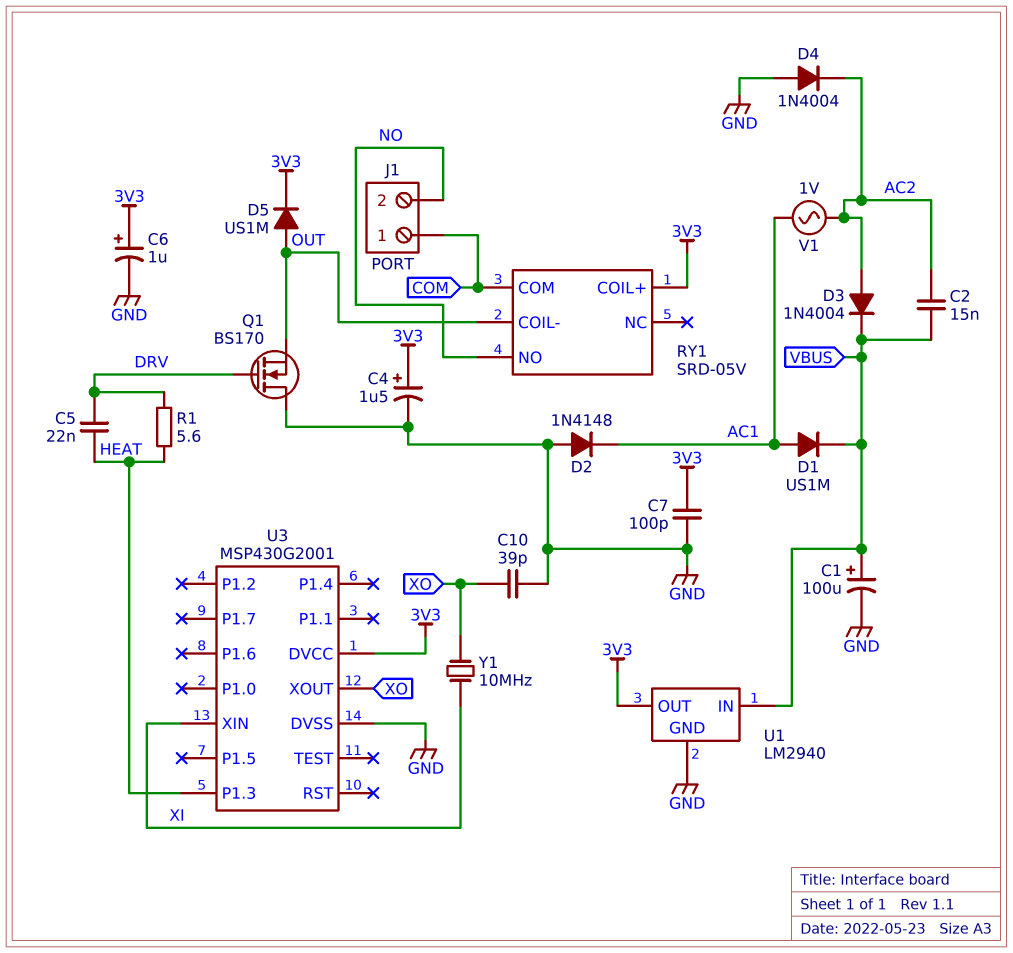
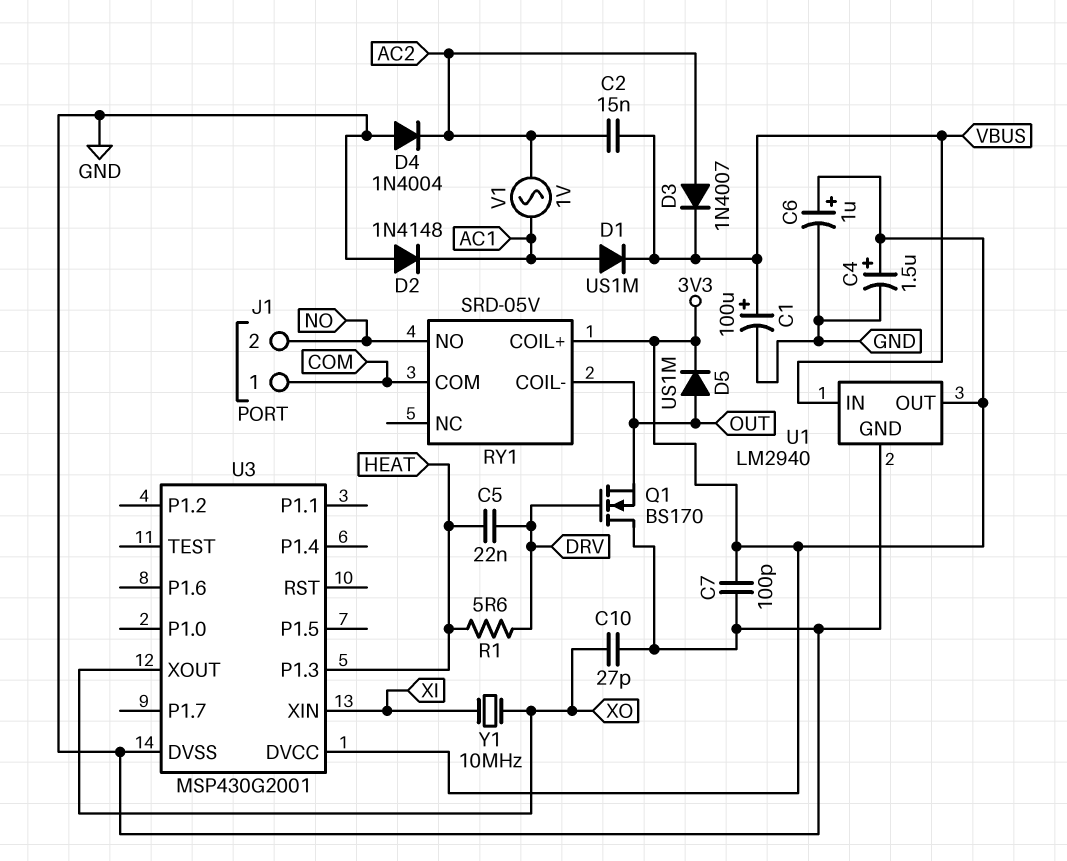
C10: 39pF (GND, XO) -> 27pF (GND, XO)
D3: diode 1N4004 (A AC2, K VBUS) -> diode 1N4007 (A AC2, K VBUS)

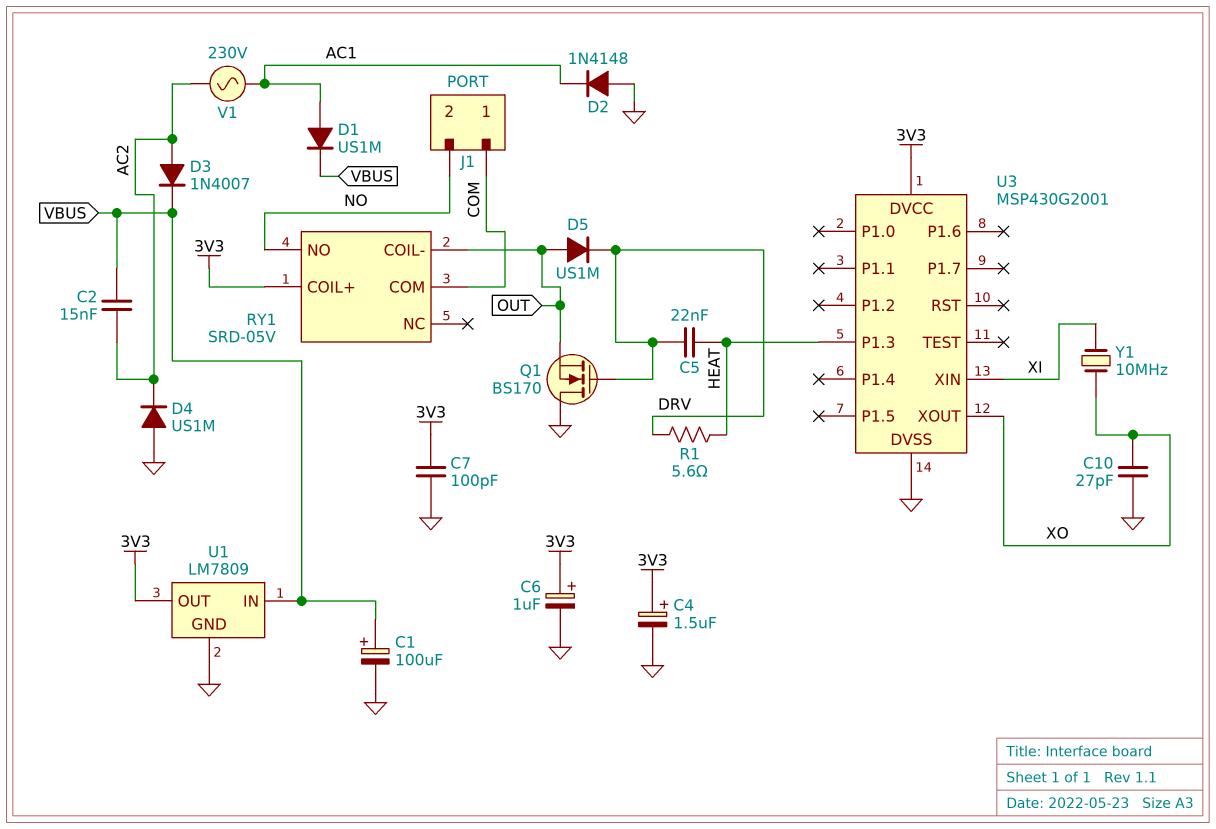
D4: diode 1N4004 (A GND, K AC2) -> diode US1M (A GND, K AC2)
D5: diode US1M (A OUT, K 3V3) -> diode US1M (A OUT, K DRV)
U1: LM2940 -> LM7809
V1: AC 1V (AC1, AC2) -> AC 230V (AC1, AC2)

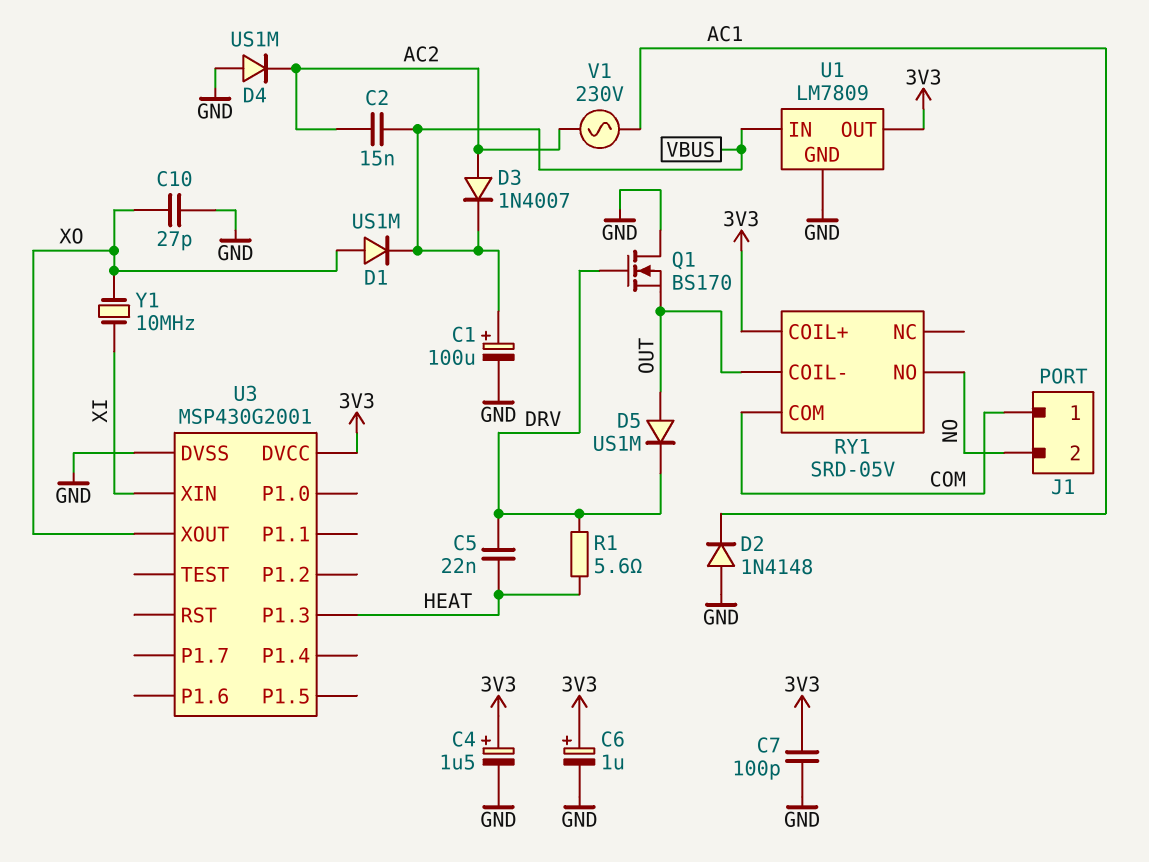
D1: diode US1M (A AC1, K VBUS) -> diode US1M (A XO, K VBUS)

